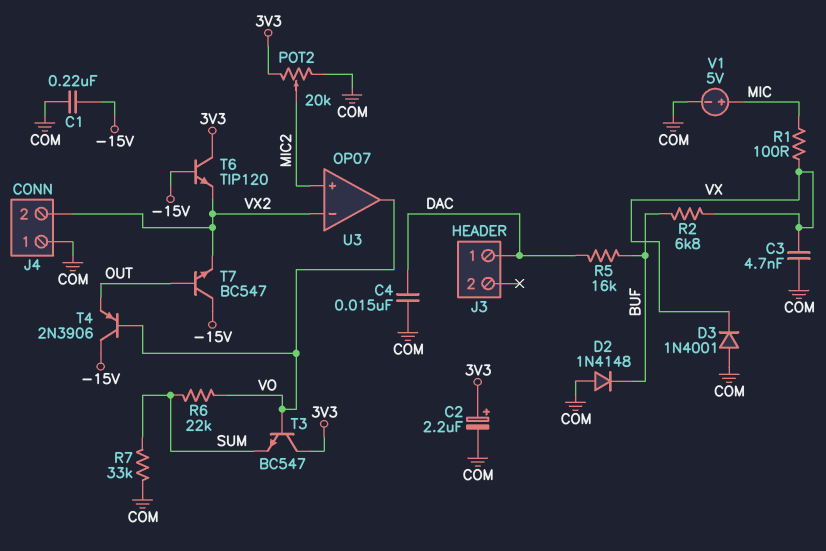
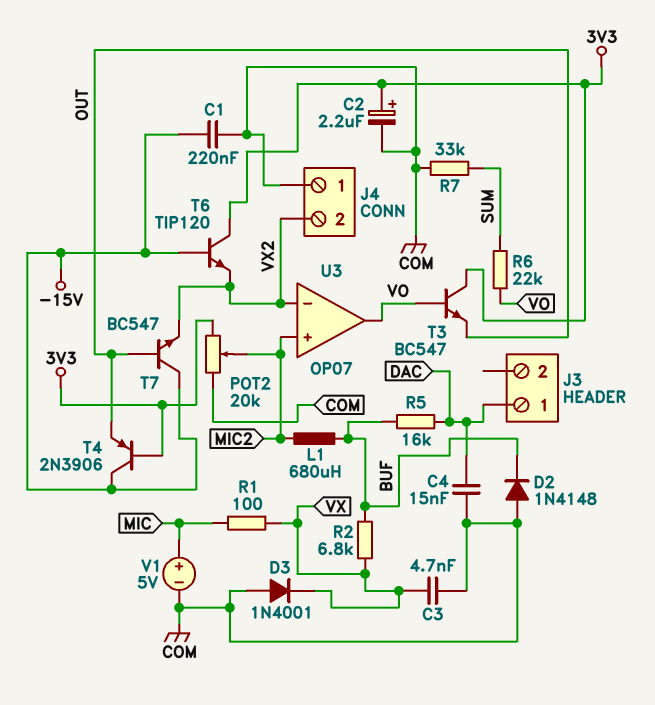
L1: none -> 680uH (BUF, MIC2)
T3: NPN BC547 (B VO, C 3V3, E SUM) -> NPN BC547 (B VO, C 3V3, E OUT)
T4: PNP 2N3906 (B VO, C -15V, E OUT) -> PNP 2N3906 (B 3V3, C -15V, E OUT)

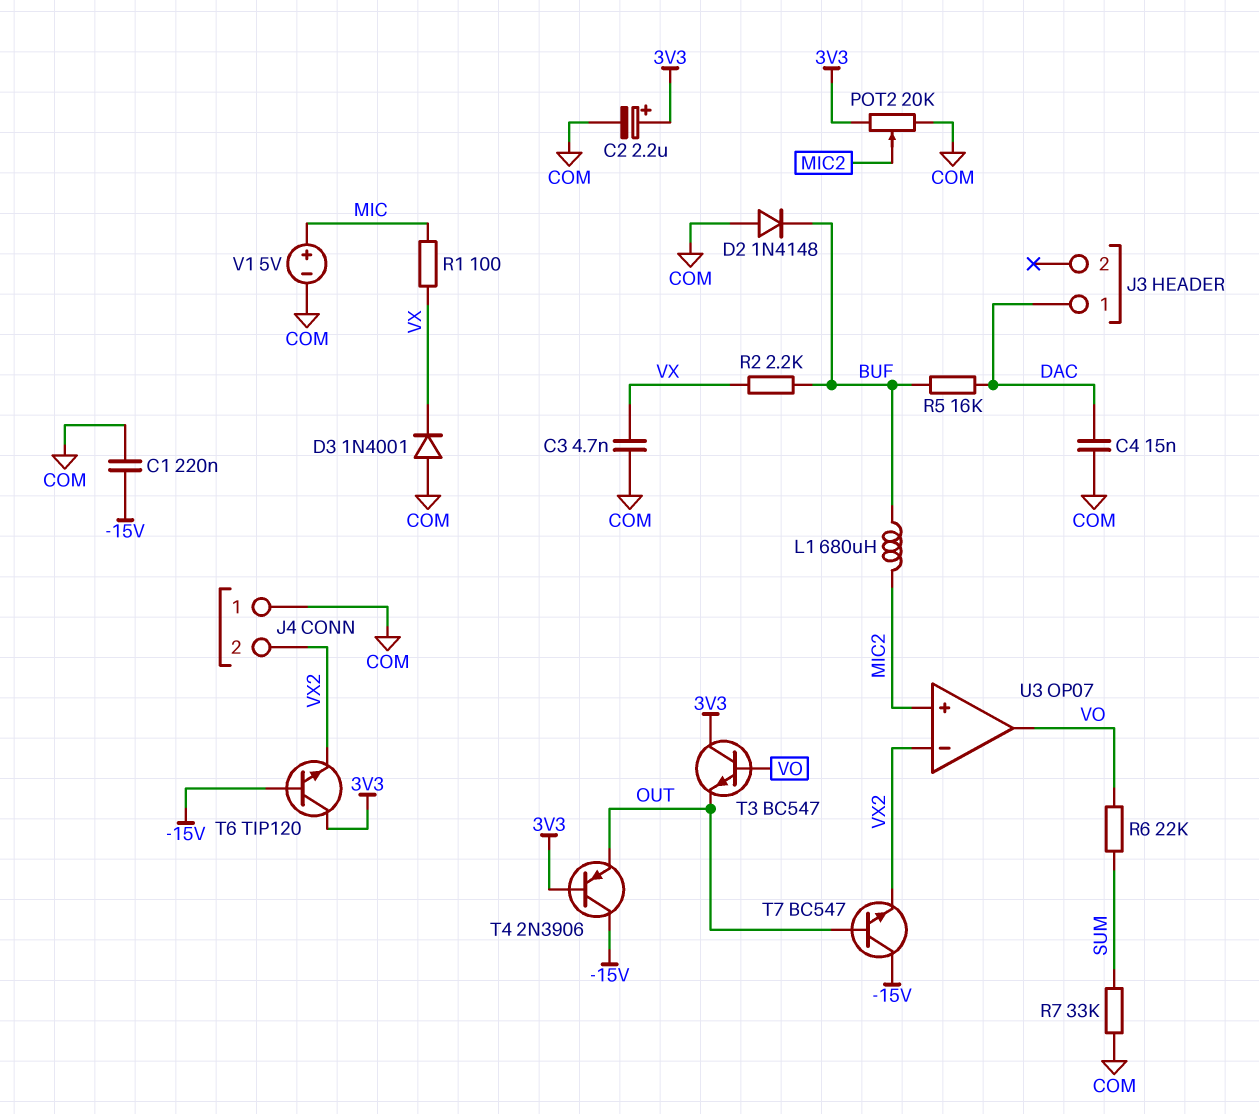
R2: 6.8k (BUF, VX) -> 2.2k (BUF, VX)

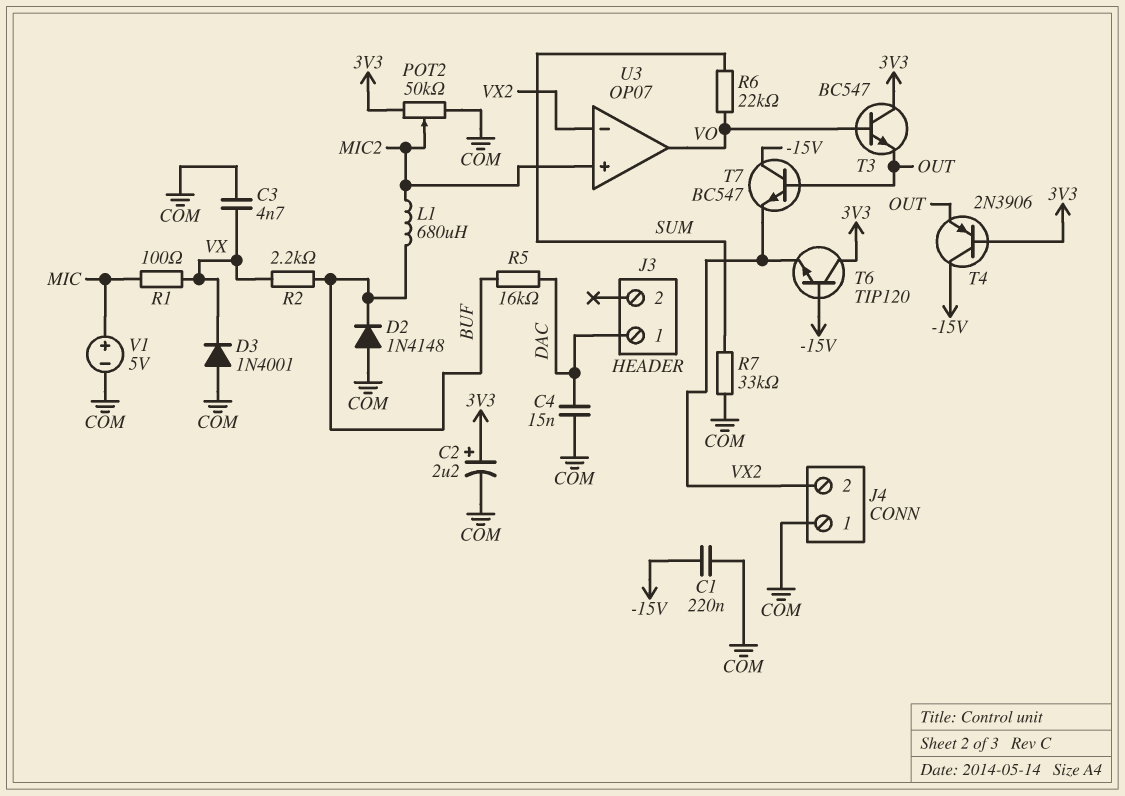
POT2: 20k (3V3, COM, wiper MIC2) -> 50k (3V3, COM, wiper MIC2)

